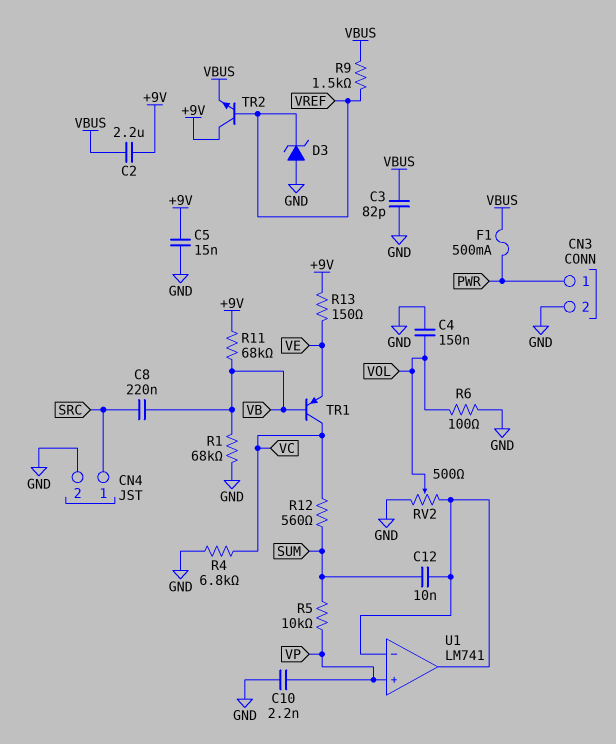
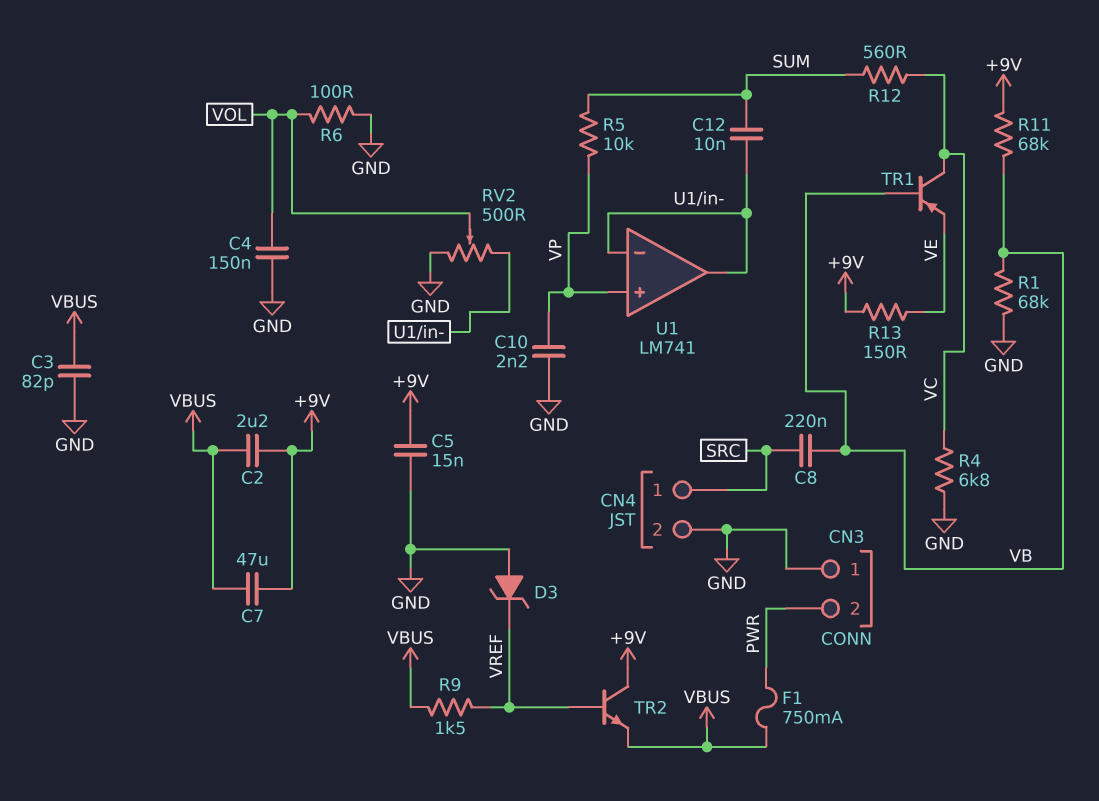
C7: none -> 47uF (+9V, VBUS)
CN3 pin 1: PWR -> GND
CN3 pin 2: GND -> PWR
F1: 500mA (PWR, VBUS) -> 750mA (PWR, VBUS)

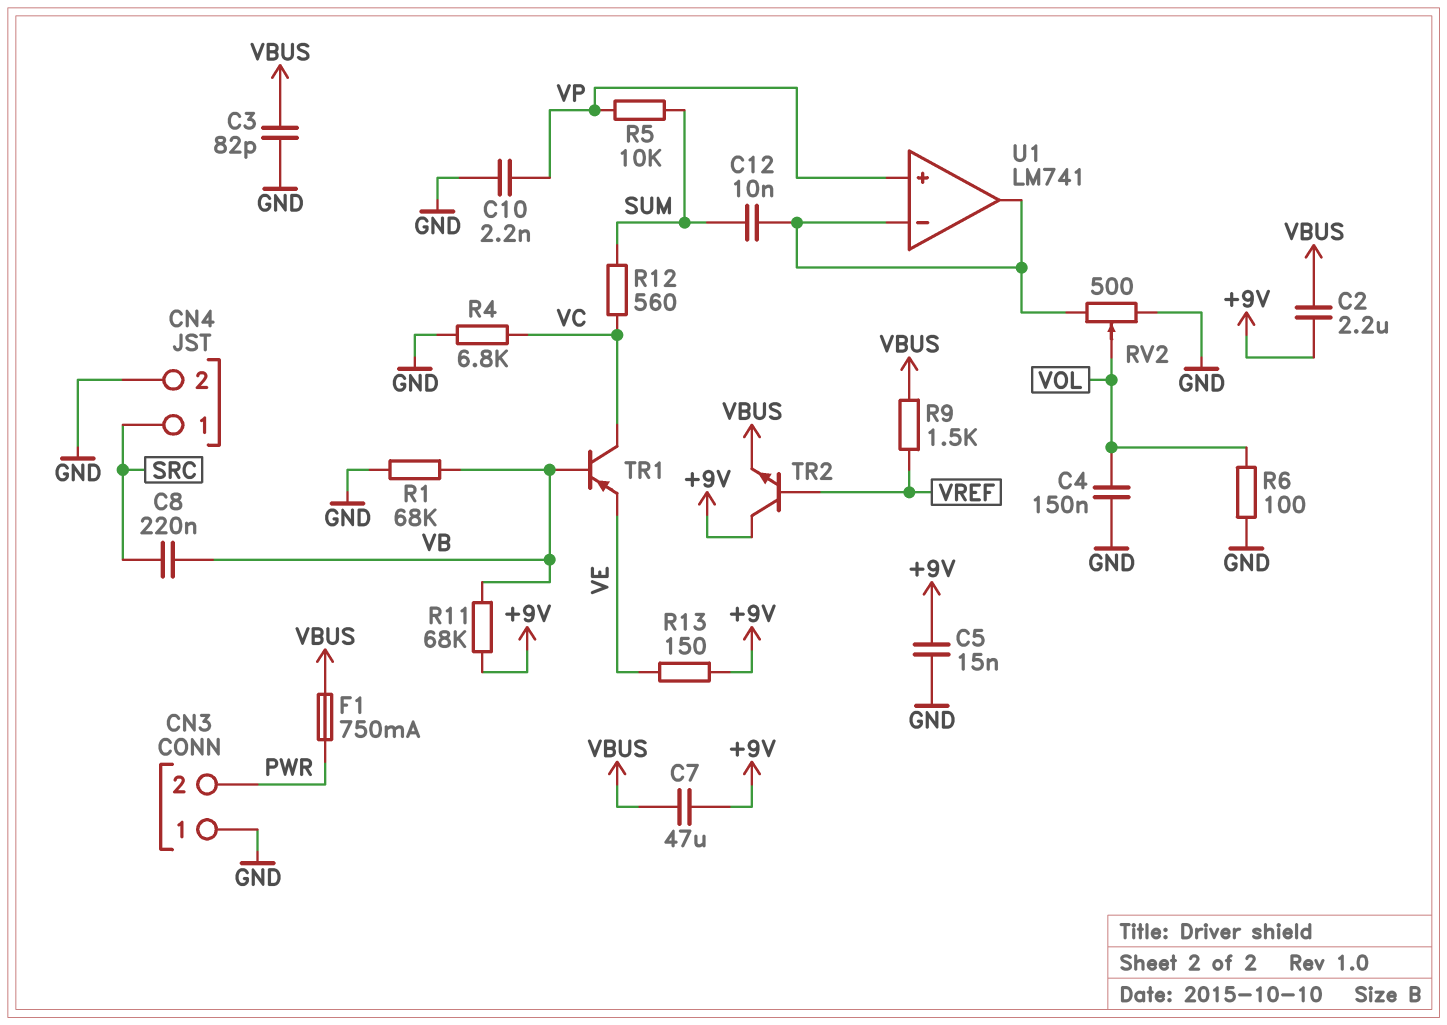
D3: zener (A GND, K VREF) -> none

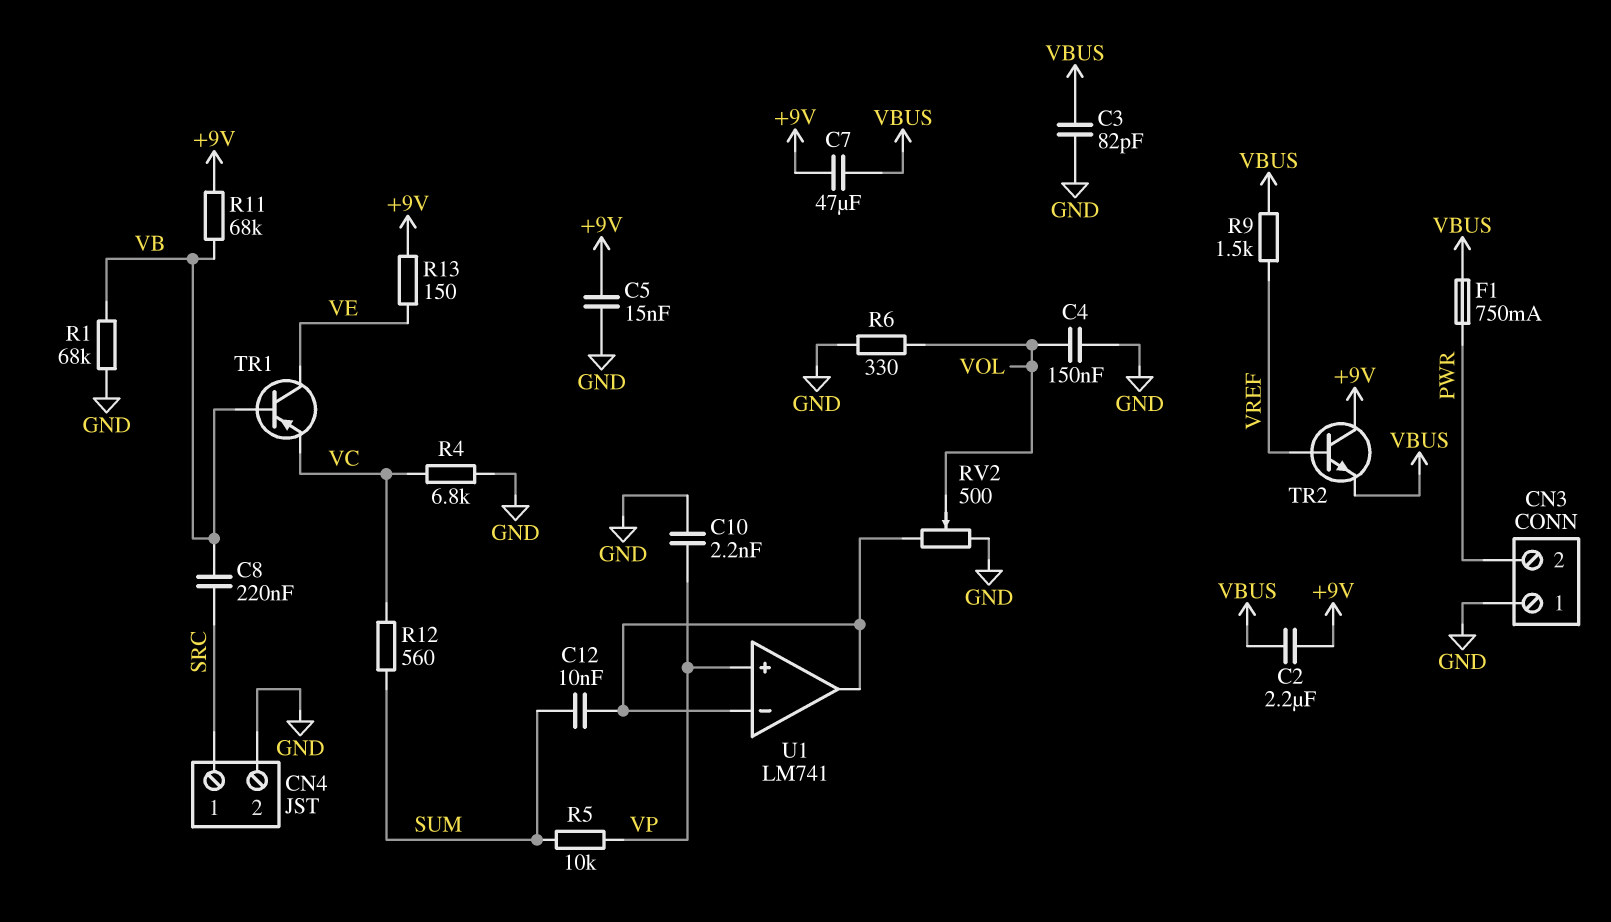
R6: 100 (GND, VOL) -> 330 (GND, VOL)
TR1: PNP (B VB, C VC, E VE) -> PNP (B VB, C VE, E VC)

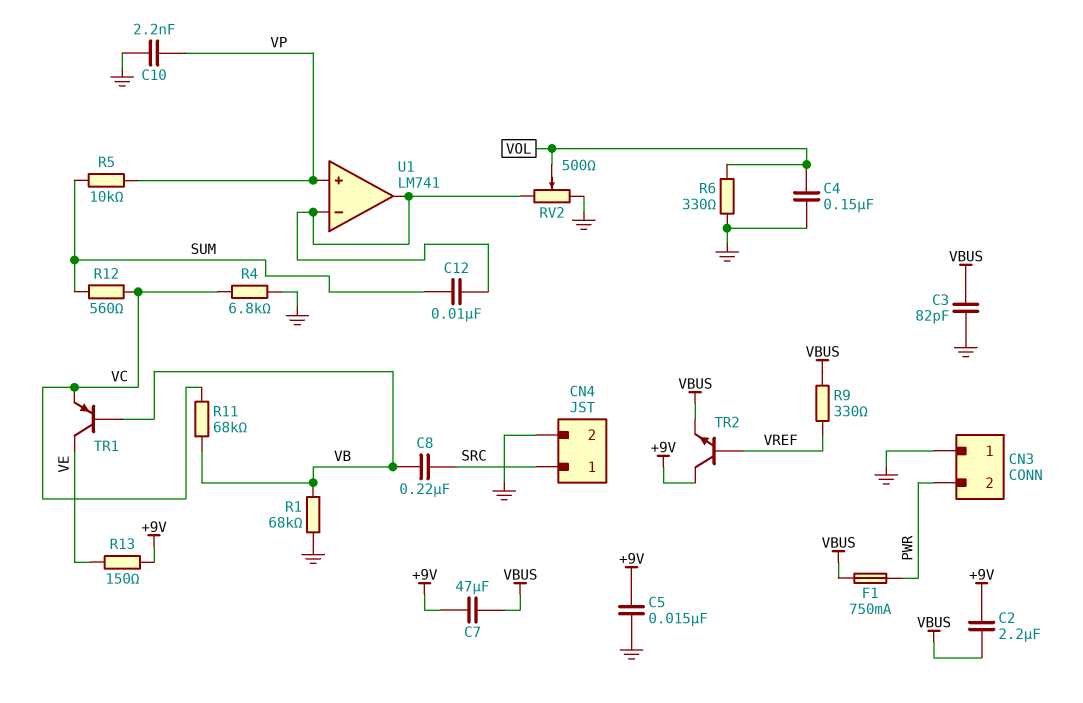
R9: 1.5k (VBUS, VREF) -> 330 (VBUS, VREF)
R11: 68k (+9V, VB) -> 68k (VB, VC)

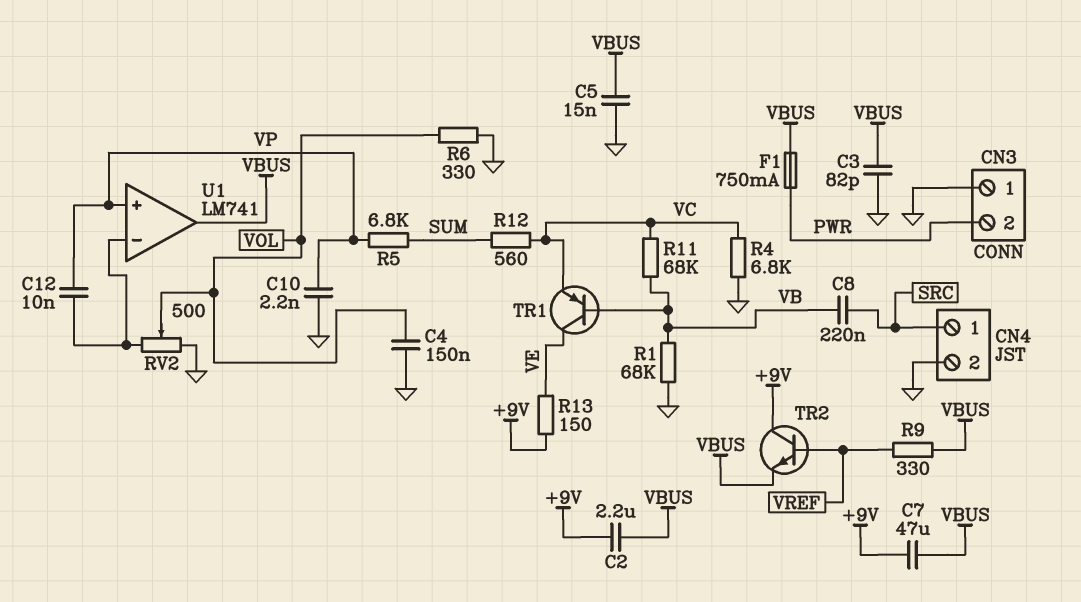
C5: 15nF (+9V, GND) -> 15nF (GND, VBUS)
C12: 10nF (SUM, U1/in-) -> 10nF (U1/in-, VP)
R5: 10k (SUM, VP) -> 6.8k (SUM, VP)
U1 pin out: U1/in- -> VBUS

